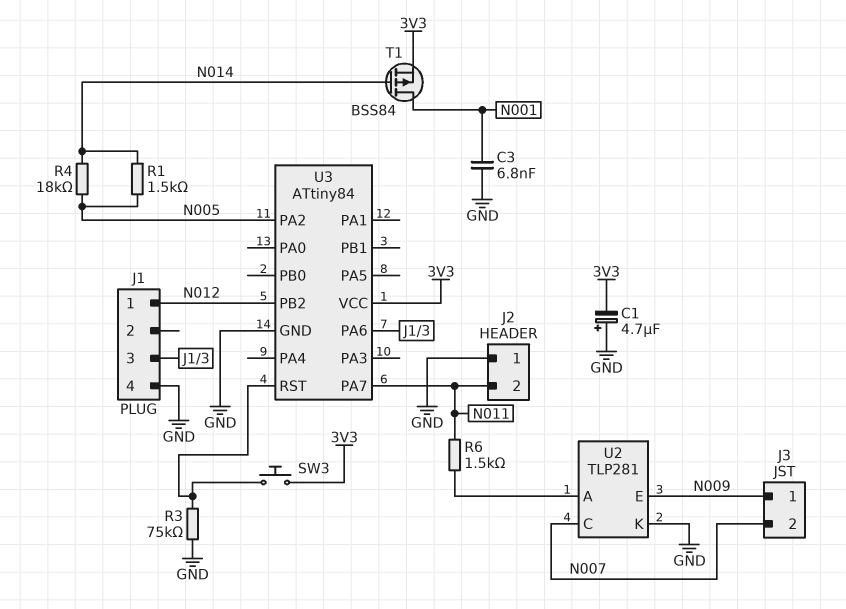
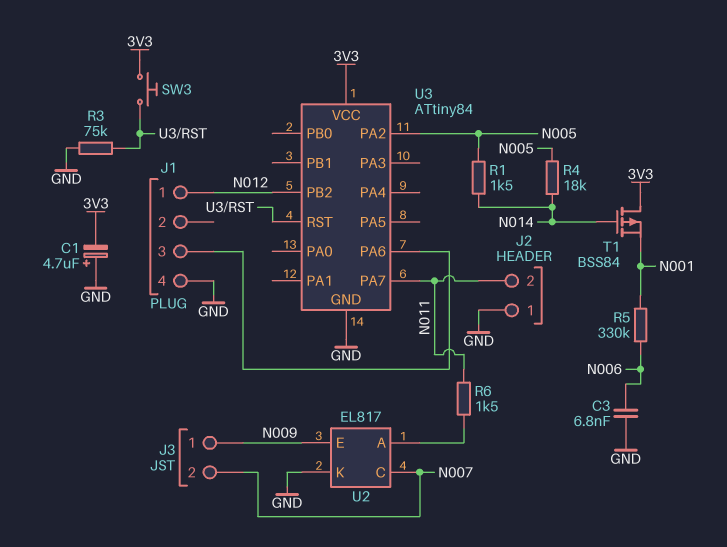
C3: 6.8nF (GND, N001) -> 6.8nF (GND, N006)
R5: none -> 330k (N001, N006)
T1: PMOS BSS84 (G N014, D N001, S 3V3) -> PMOS BSS84 (G N014, D 3V3, S N001)
U2: TLP281 -> EL817

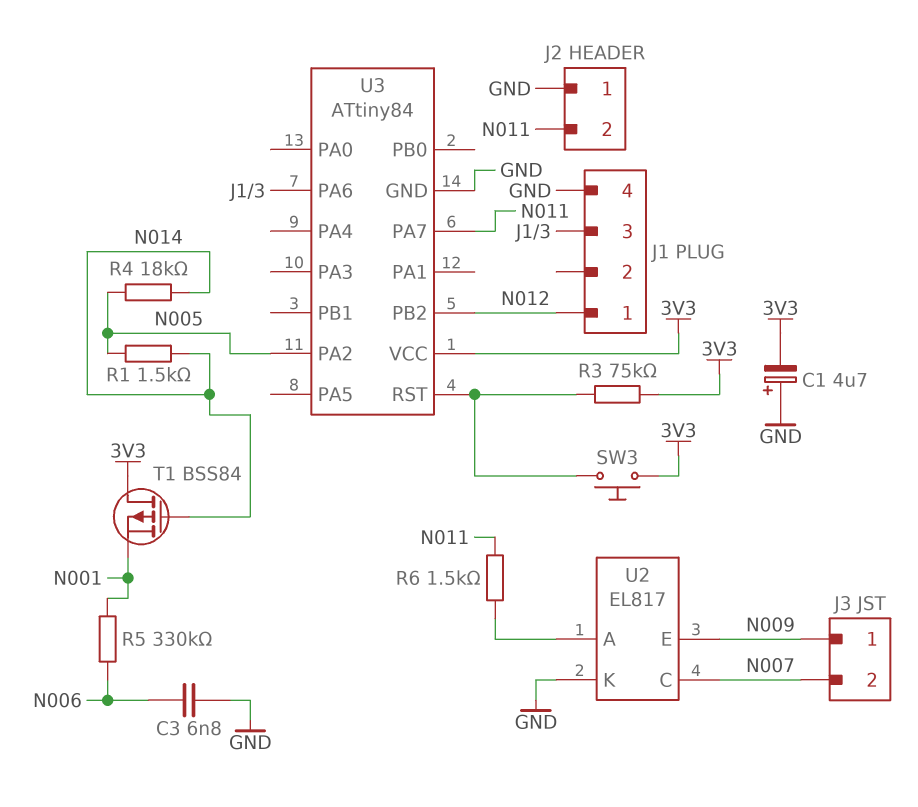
R3: 75k (GND, U3/RST) -> 75k (3V3, U3/RST)

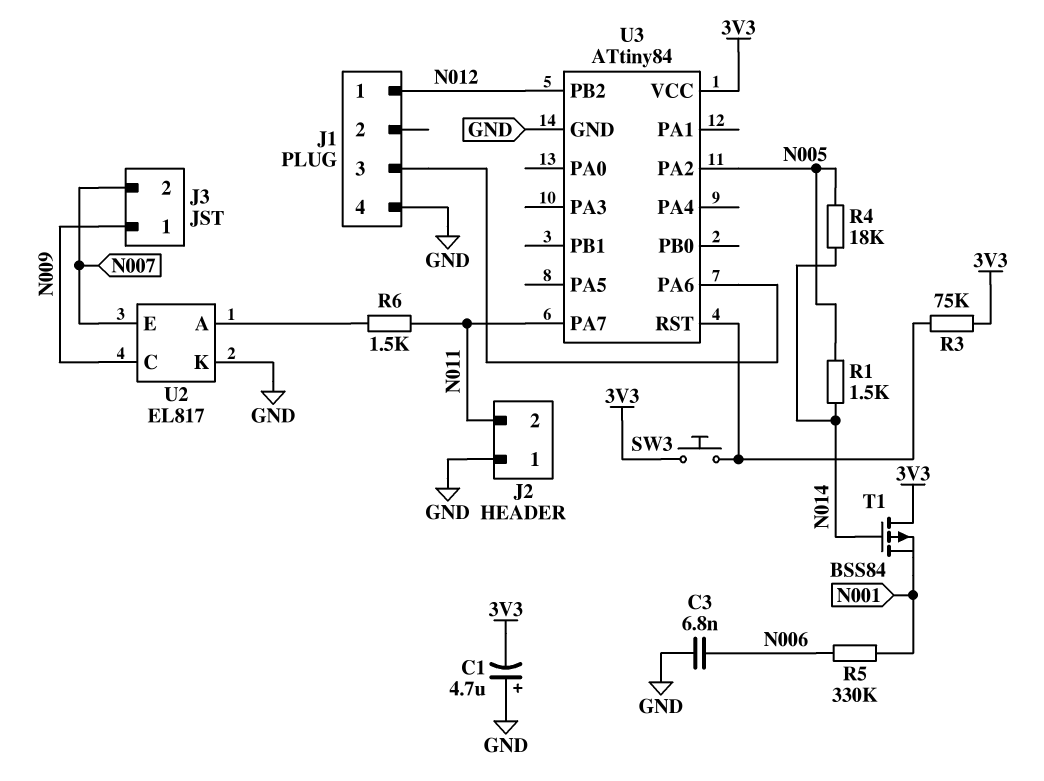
U2 pin C: N007 -> N009
U2 pin E: N009 -> N007

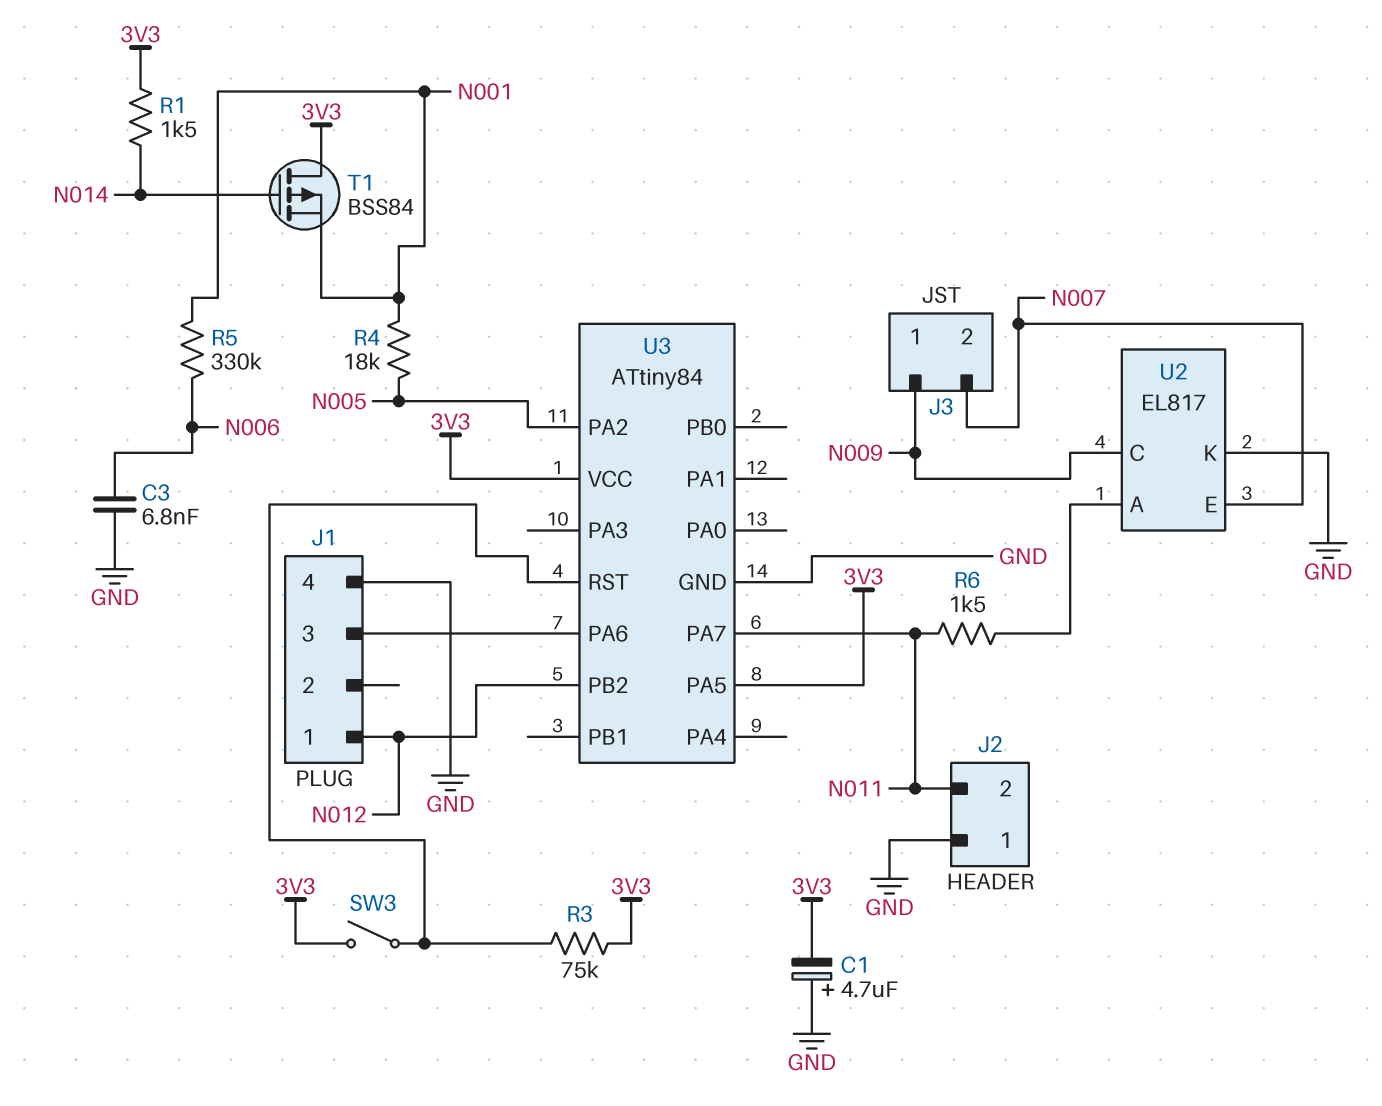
R1: 1.5k (N005, N014) -> 1.5k (3V3, N014)
R4: 18k (N005, N014) -> 18k (N001, N005)
SW3: button (3V3, U3/RST) -> switch (3V3, U3/RST)
U3 pin PA5: none -> 3V3

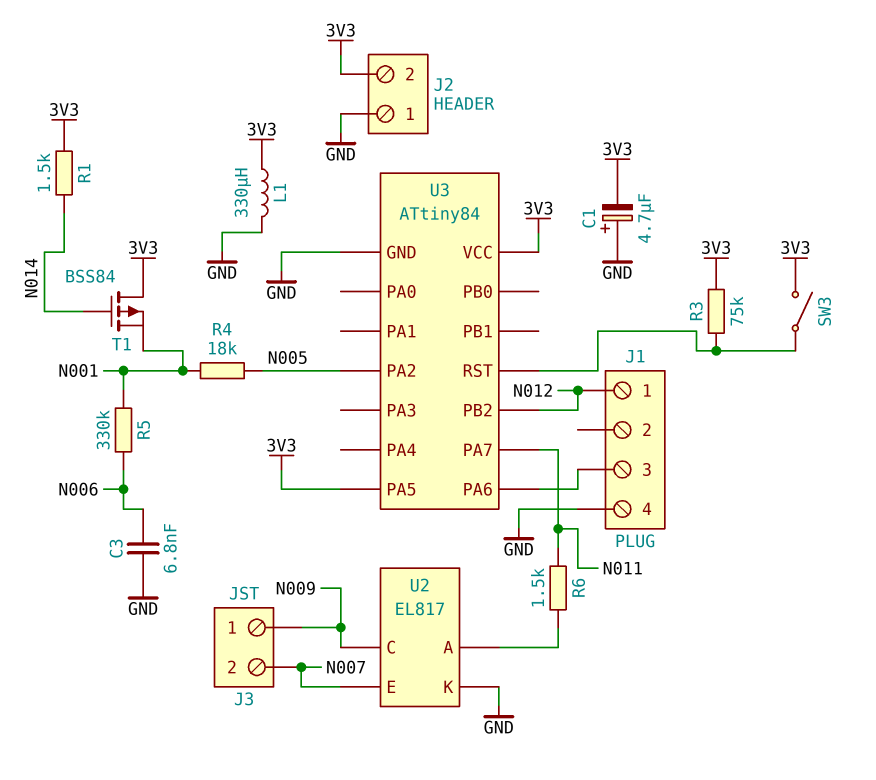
J2 pin 2: N011 -> 3V3
L1: none -> 330uH (3V3, GND)

